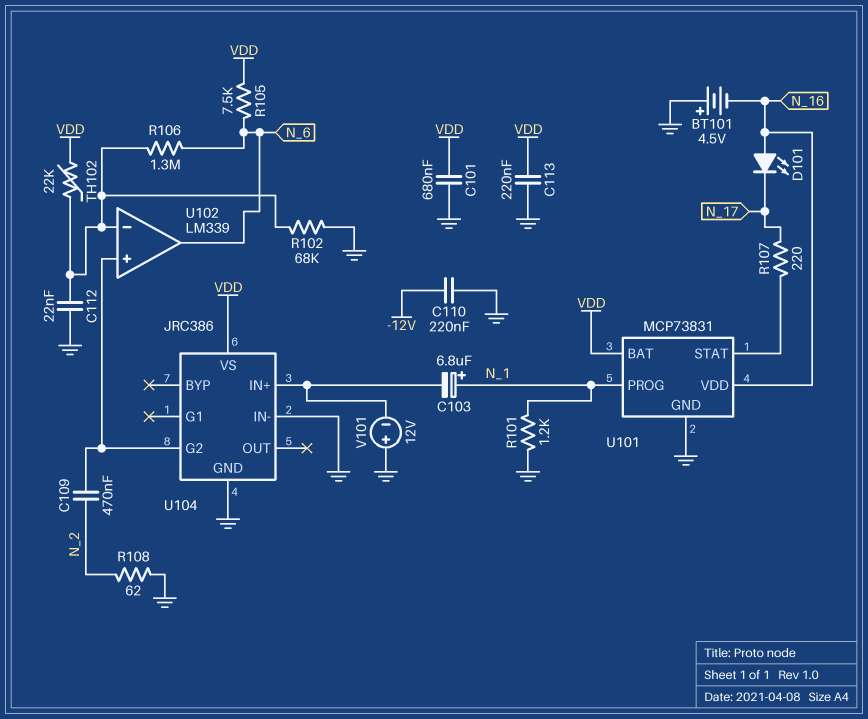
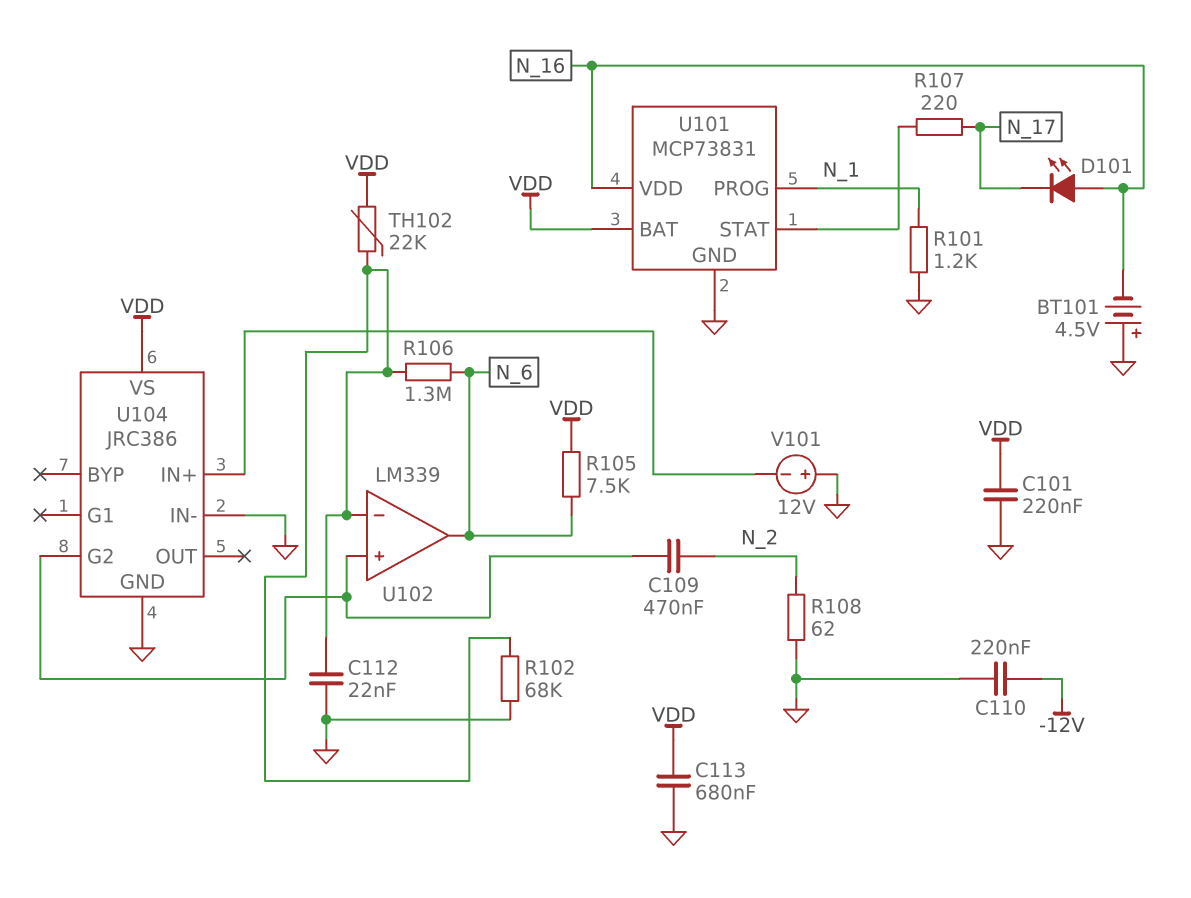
C101: 680nF (GND, VDD) -> 220nF (GND, VDD)
C103: 6.8uF (plus N_1, minus U104/IN+) -> none
C113: 220nF (GND, VDD) -> 680nF (GND, VDD)

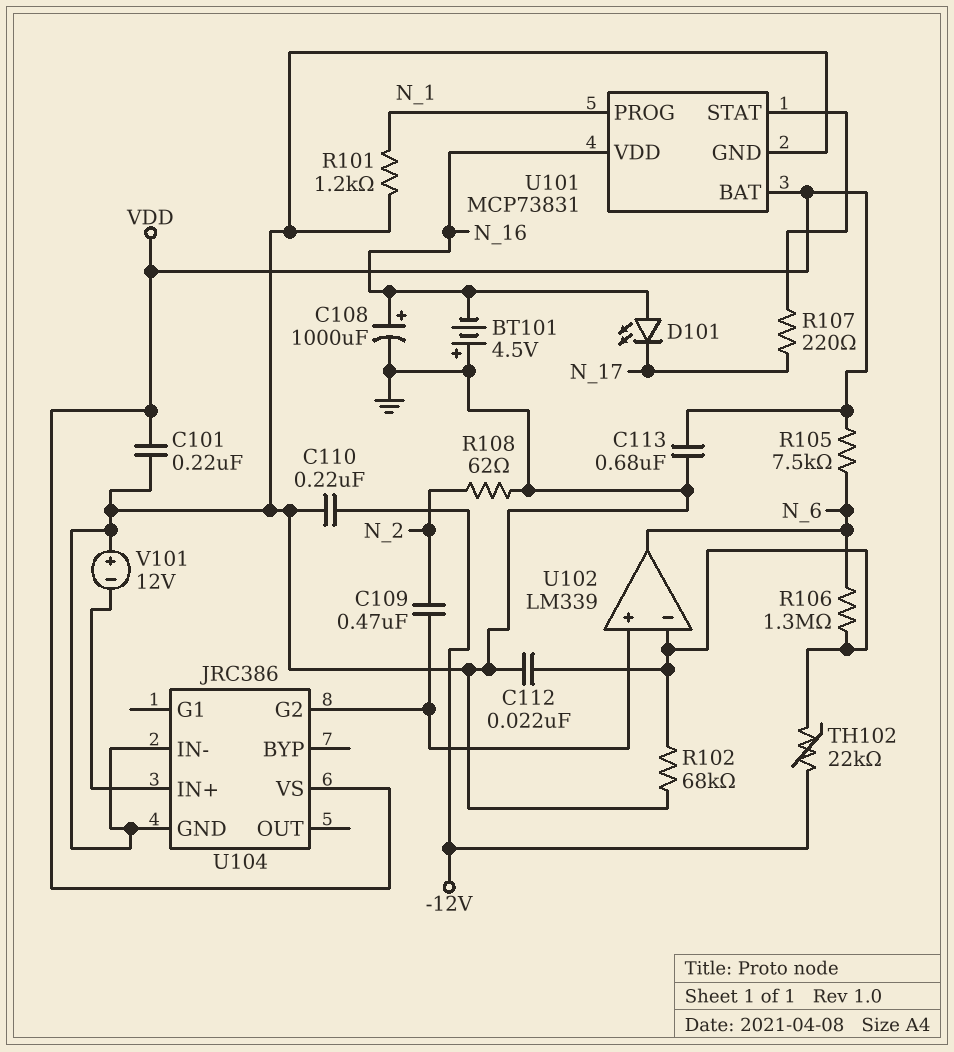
C108: none -> 1000uF (plus N_16, minus GND)
TH102: 22k (U102/in-, VDD) -> 22k (-12V, U102/in-)

